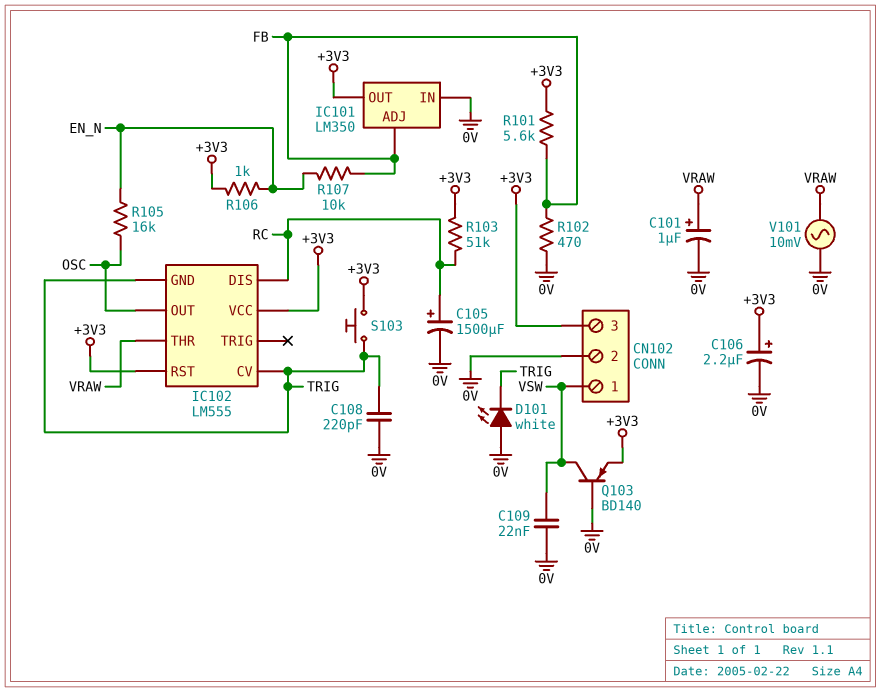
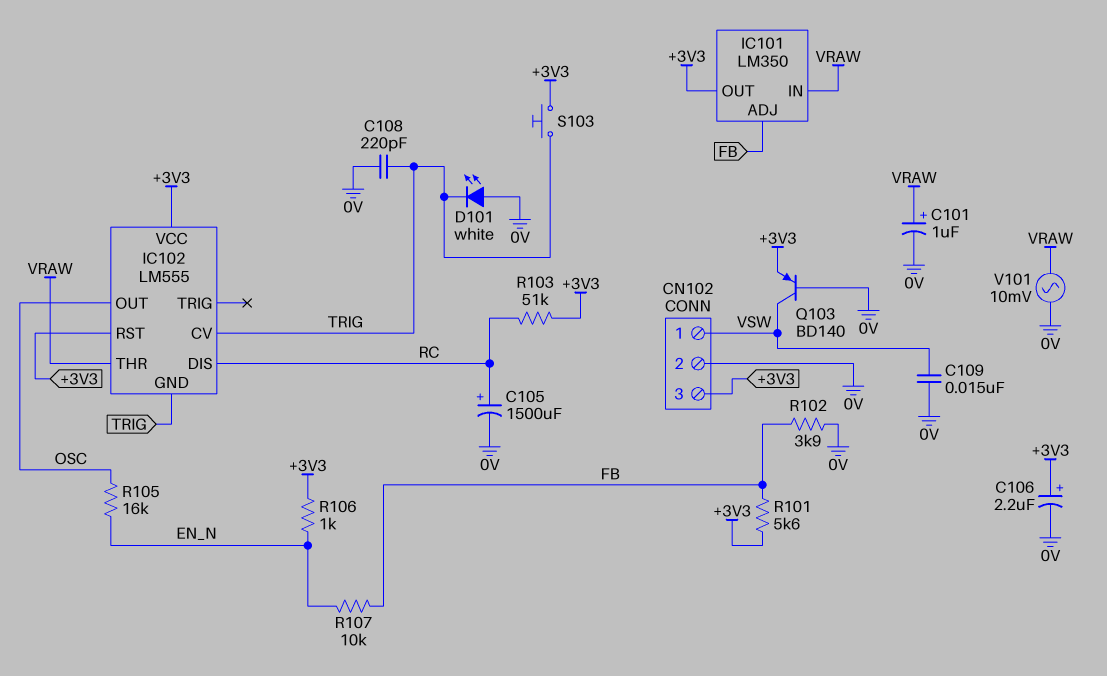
C109: 22nF (0V, VSW) -> 15nF (0V, VSW)
IC101 pin IN: 0V -> VRAW
R102: 470 (0V, FB) -> 3.9k (0V, FB)

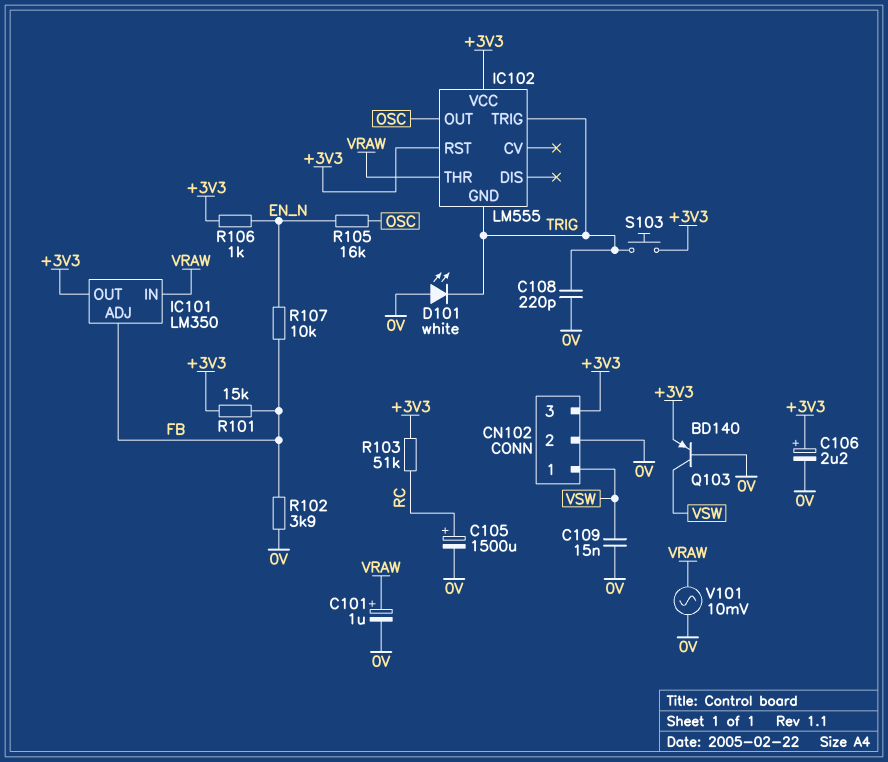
IC102 pin CV: TRIG -> none
IC102 pin DIS: RC -> none
IC102 pin TRIG: none -> TRIG
R101: 5.6k (+3V3, FB) -> 15k (+3V3, FB)

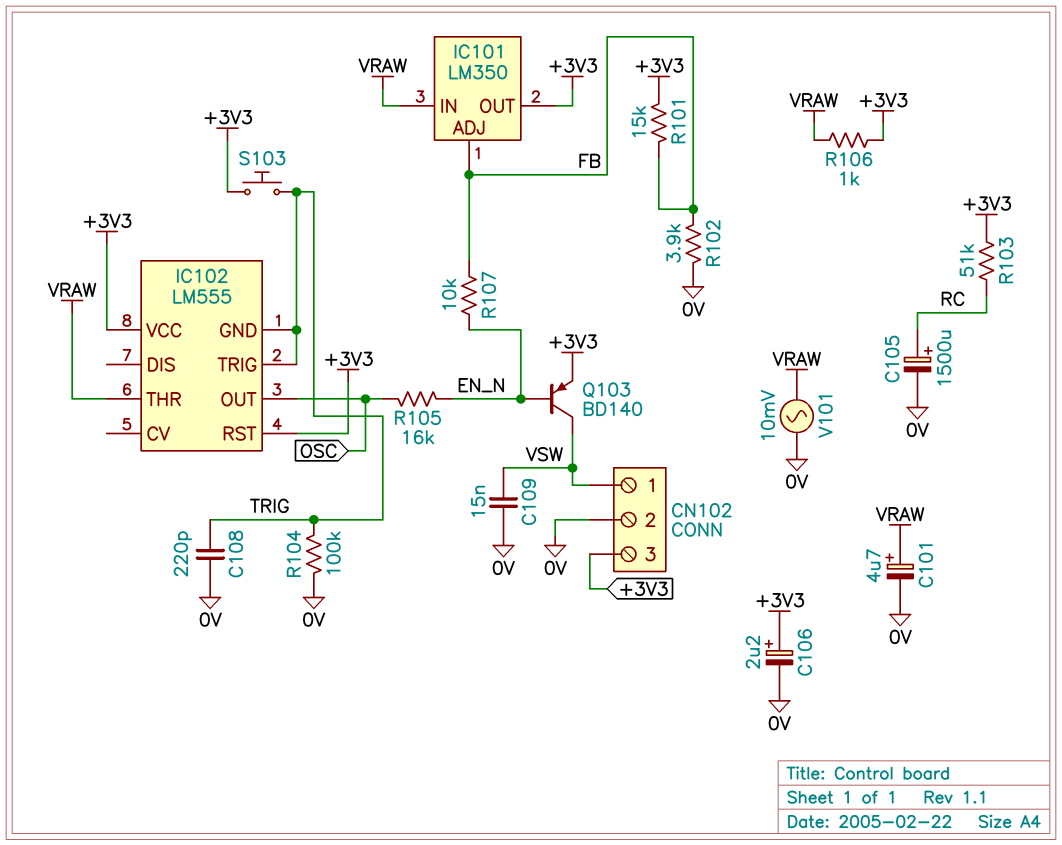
C101: 1uF (plus VRAW, minus 0V) -> 4.7uF (plus VRAW, minus 0V)
D101: LED white (A 0V, K TRIG) -> none
Q103: PNP BD140 (B 0V, C VSW, E +3V3) -> PNP BD140 (B EN_N, C VSW, E +3V3)
R104: none -> 100k (0V, TRIG)
R106: 1k (+3V3, EN_N) -> 1k (+3V3, VRAW)

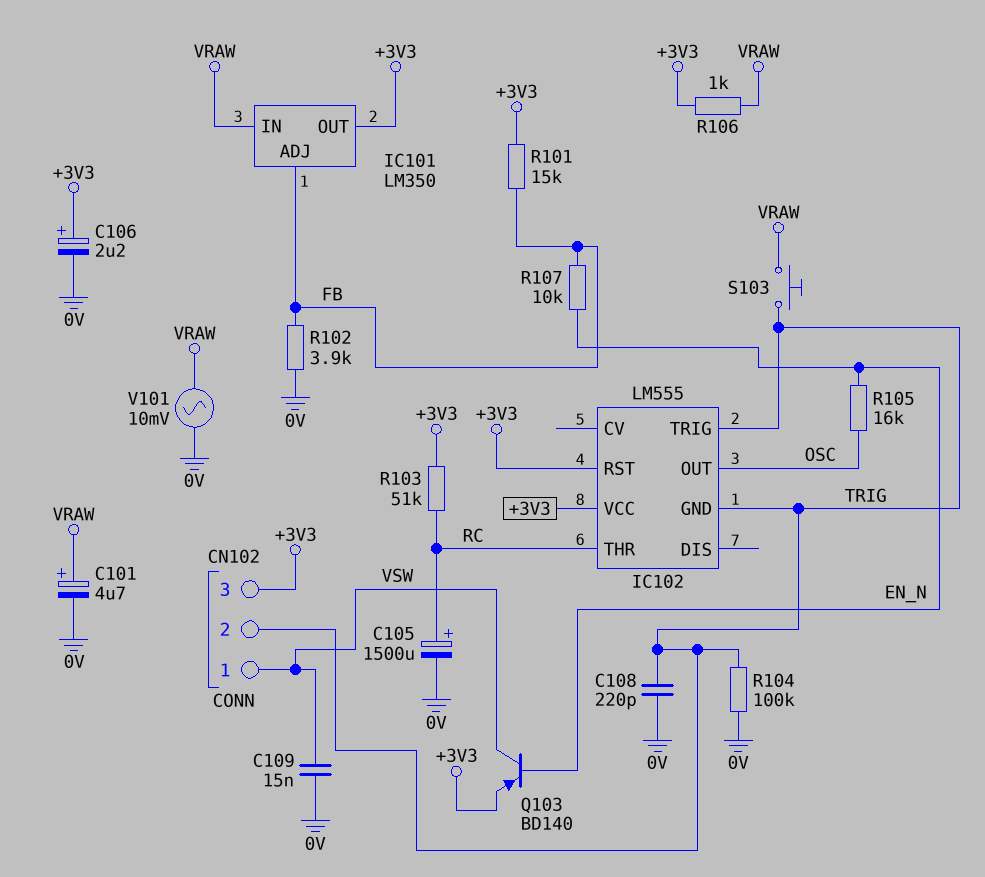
CN102 pin 2: 0V -> TRIG
IC102 pin THR: VRAW -> RC
S103: button (+3V3, TRIG) -> button (TRIG, VRAW)

